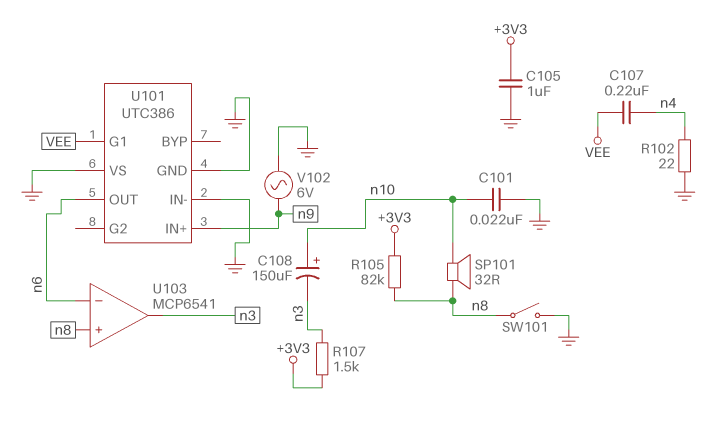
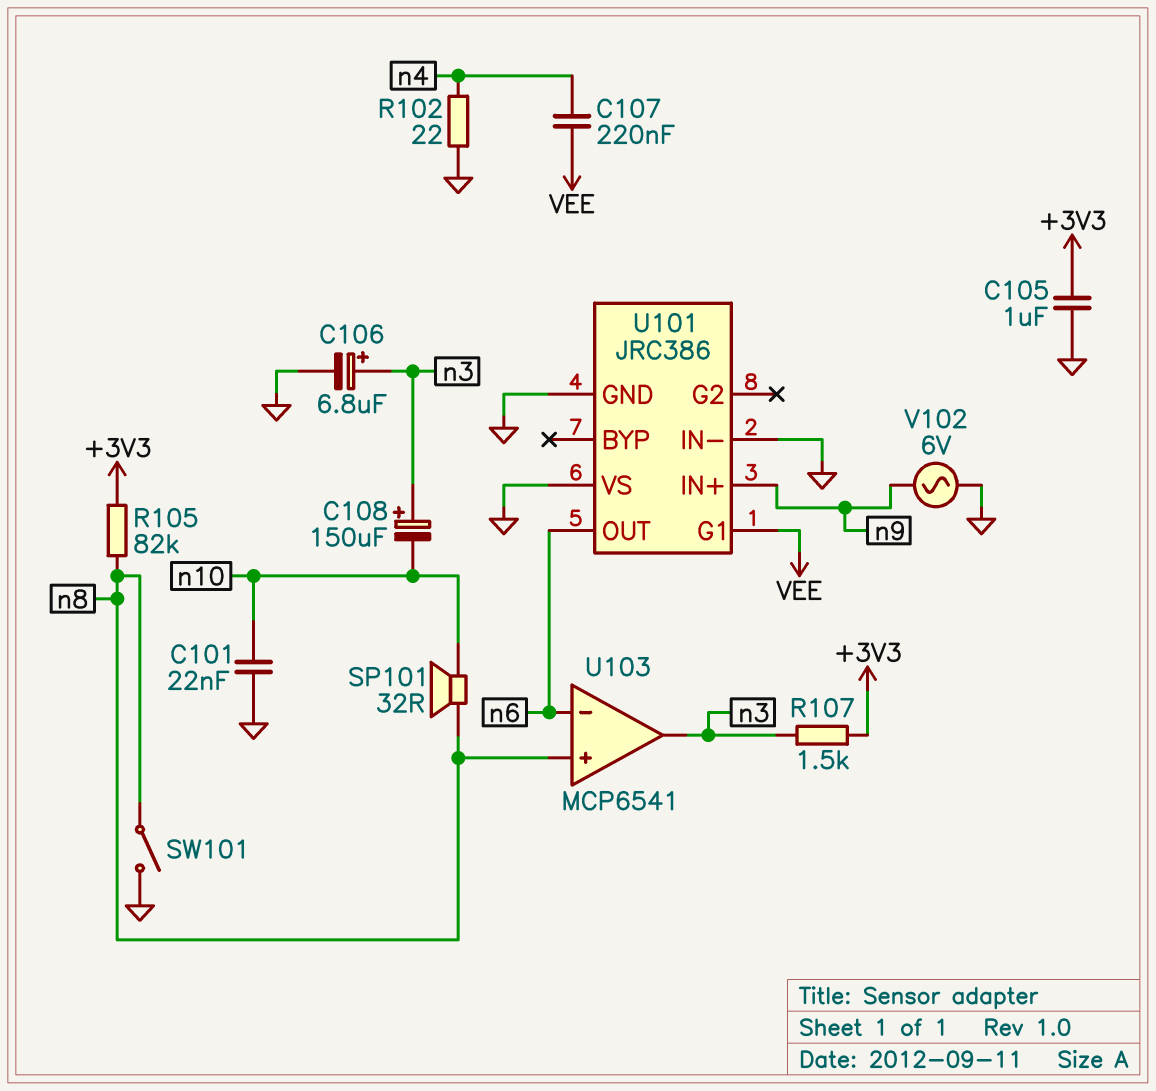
C106: none -> 6.8uF (plus n3, minus GND)
C108: 150uF (plus n10, minus n3) -> 150uF (plus n3, minus n10)
U101: UTC386 -> JRC386

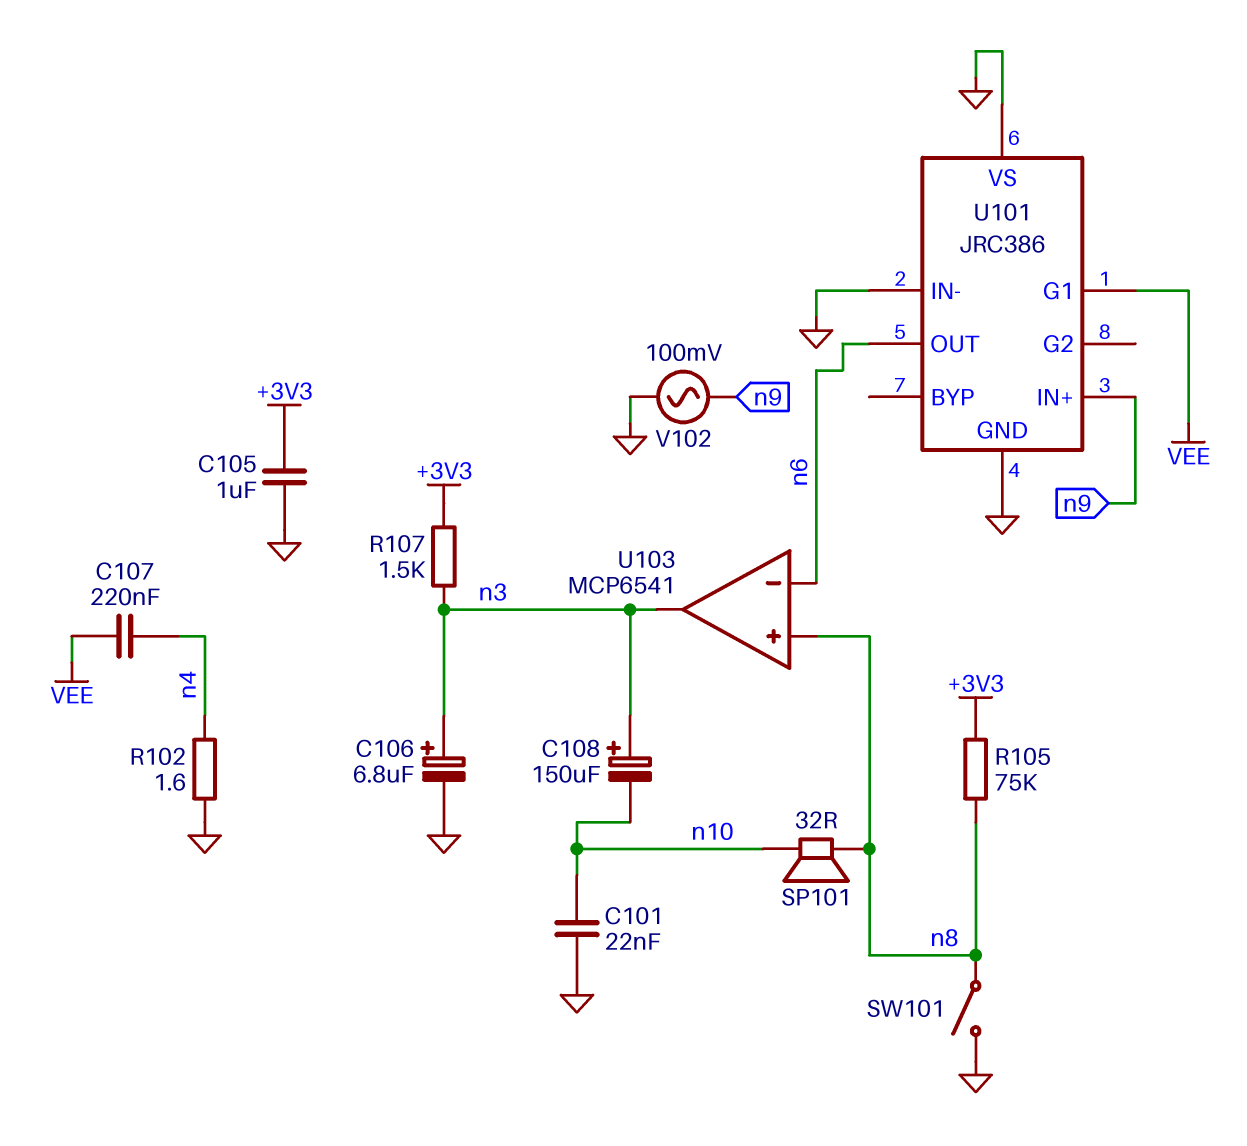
R102: 22 (GND, n4) -> 1.6 (GND, n4)
R105: 82k (+3V3, n8) -> 75k (+3V3, n8)
V102: AC 6V (GND, n9) -> AC 100mV (GND, n9)

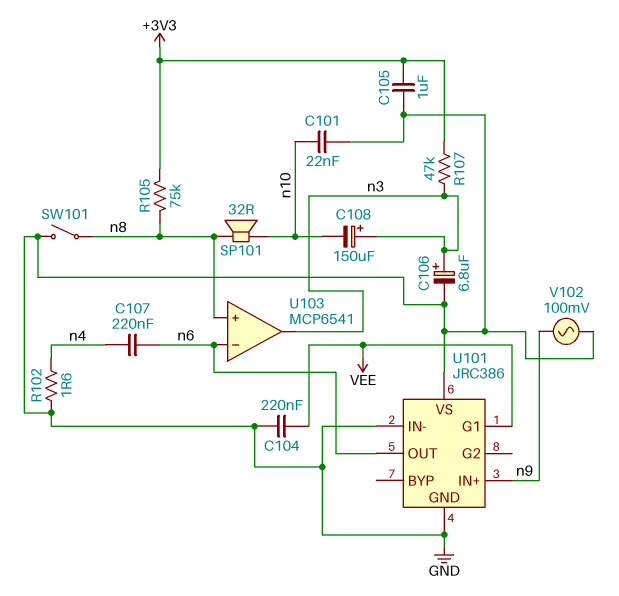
C104: none -> 220nF (GND, VEE)
C107: 220nF (VEE, n4) -> 220nF (n4, n6)
R107: 1.5k (+3V3, n3) -> 47k (+3V3, n3)

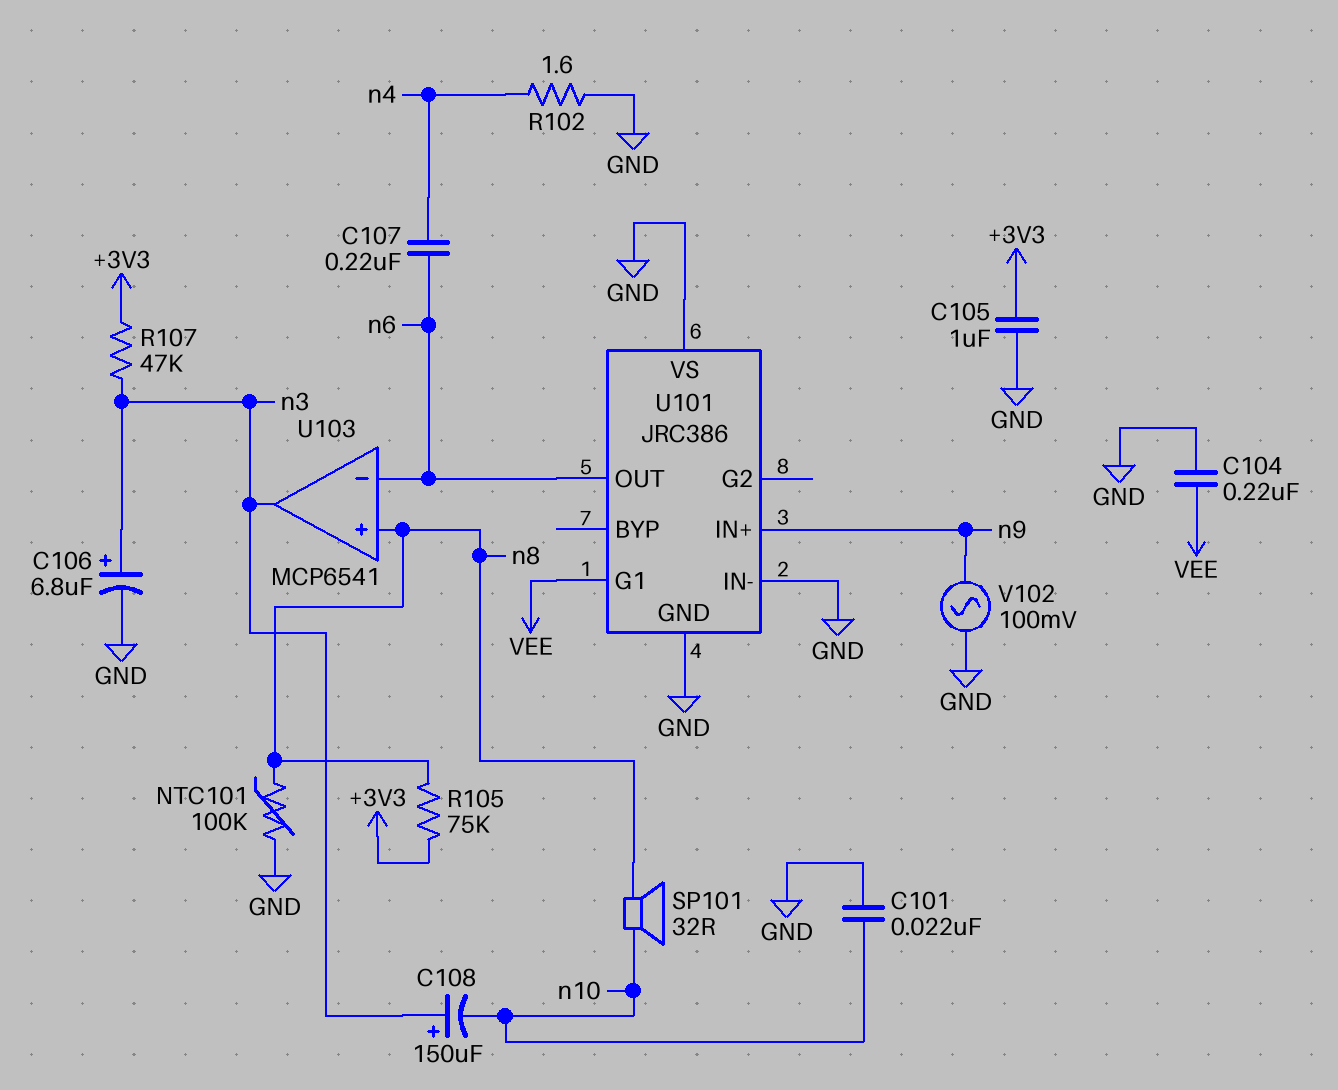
NTC101: none -> 100k (GND, n8)
SW101: switch (GND, n8) -> none

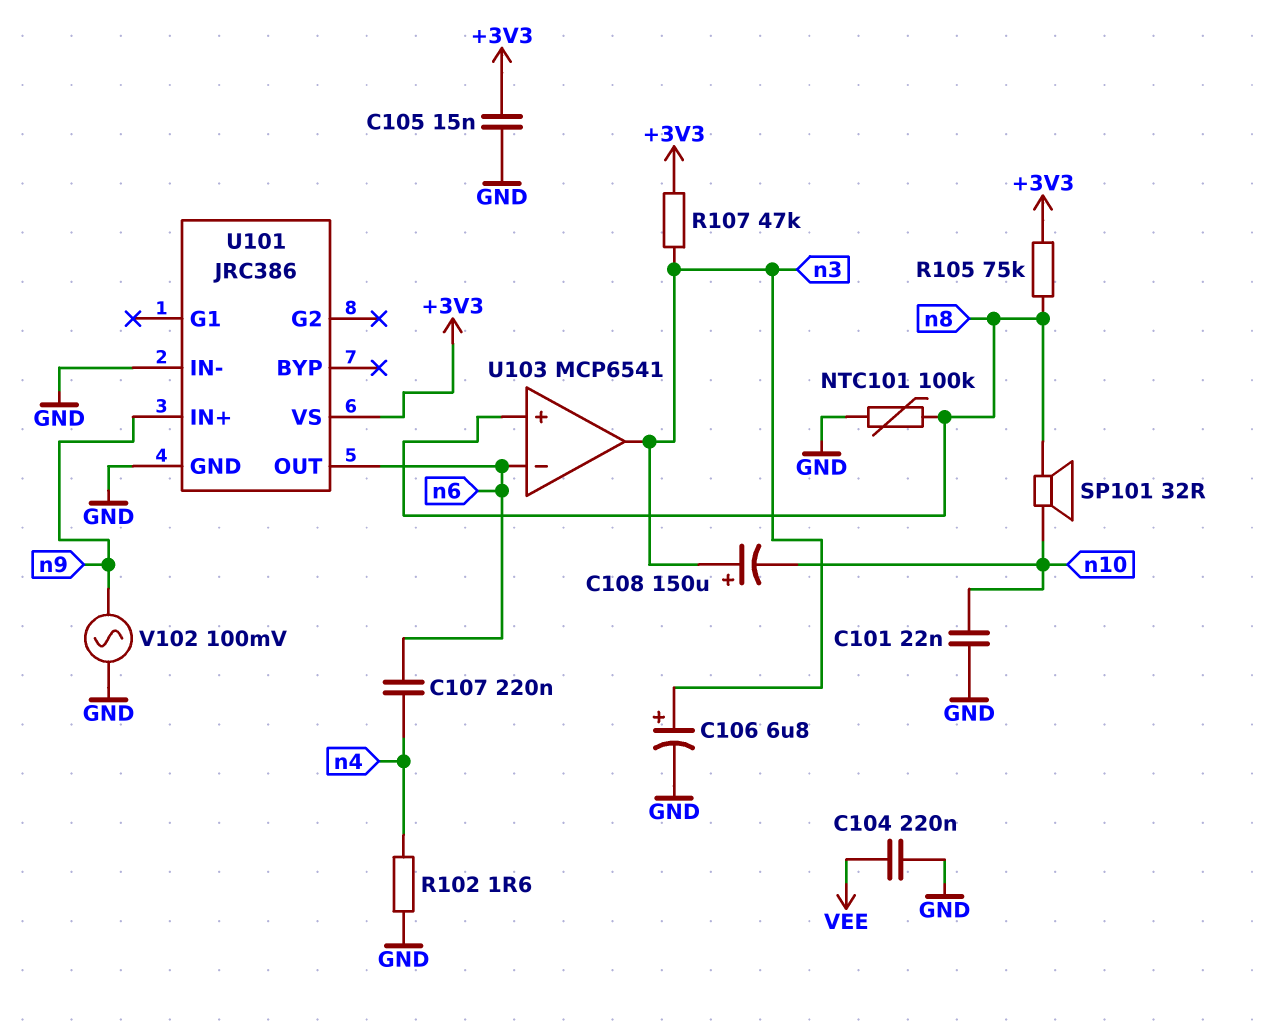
C105: 1uF (+3V3, GND) -> 15nF (+3V3, GND)
U101 pin G1: VEE -> none
U101 pin VS: GND -> +3V3

